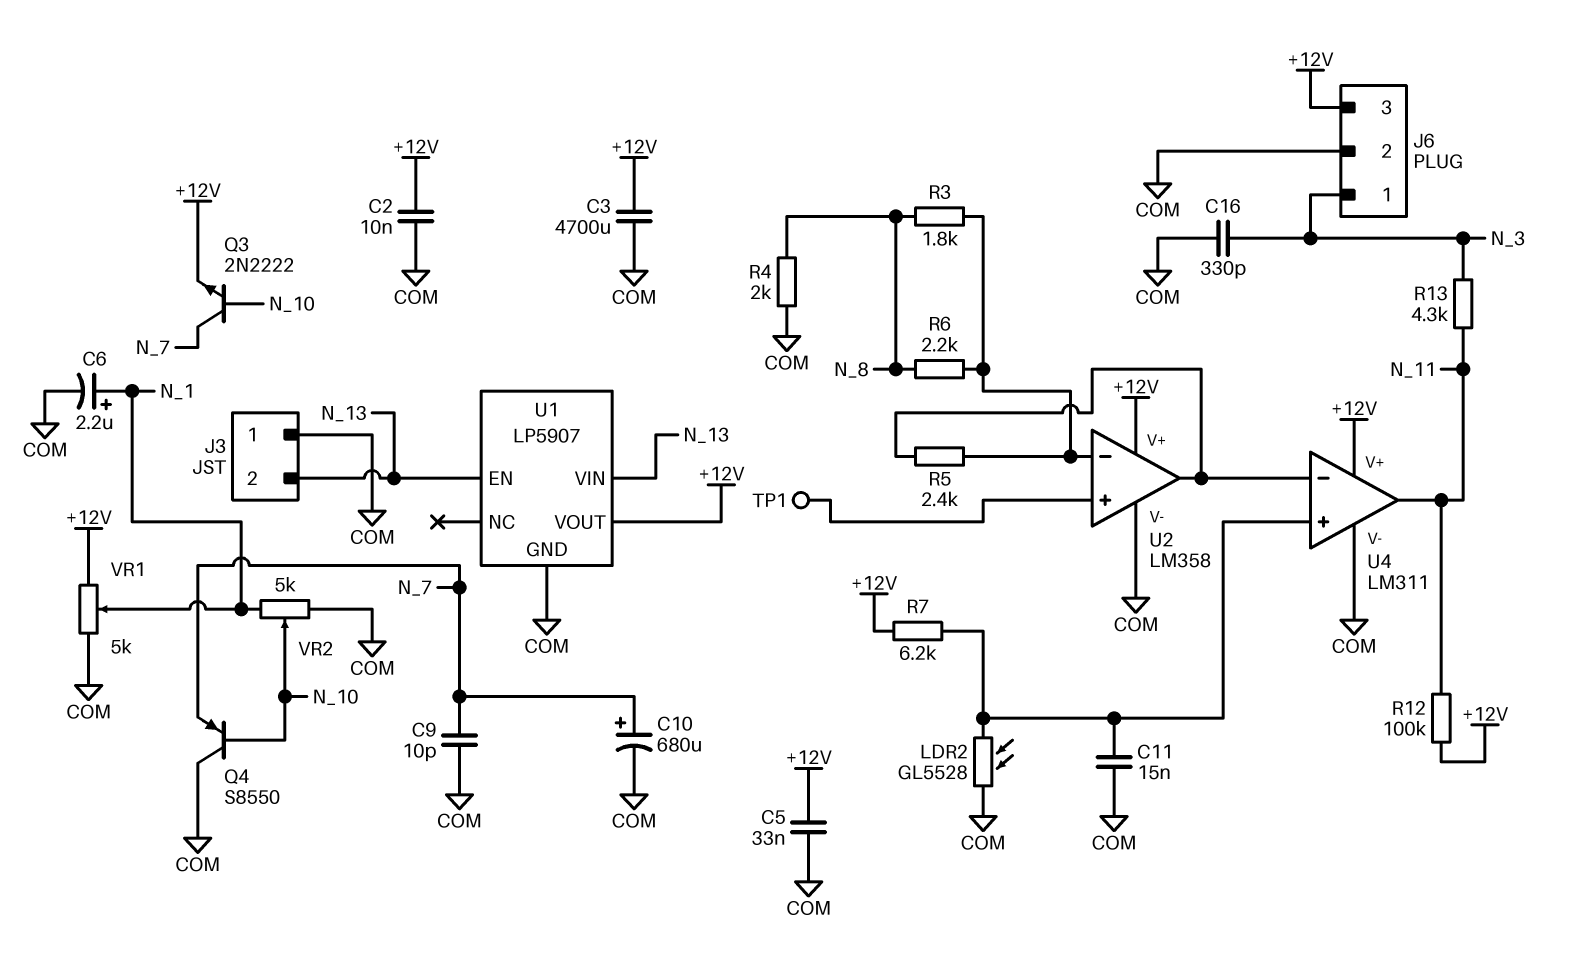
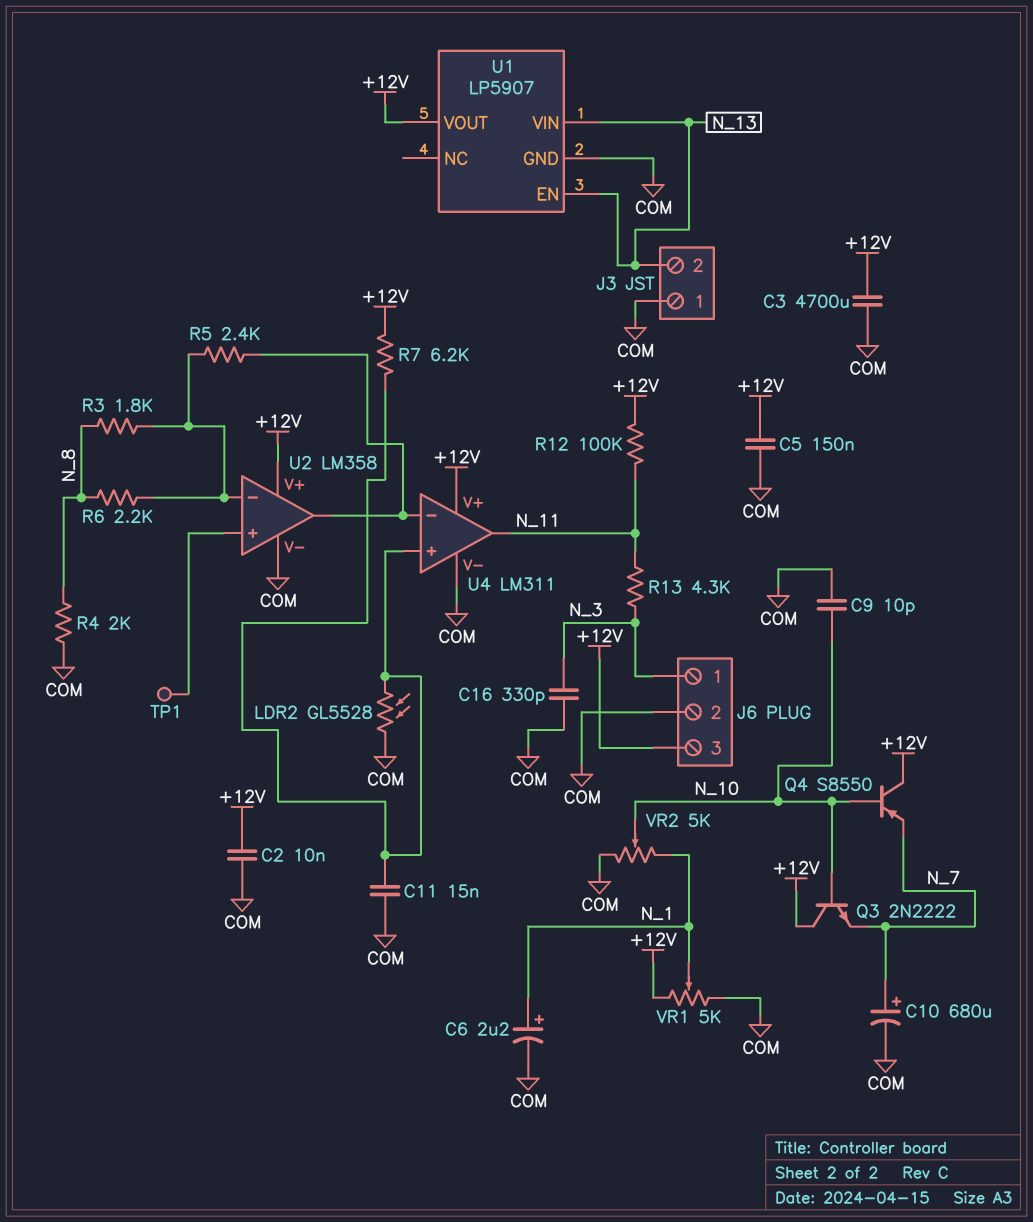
C5: 33nF (+12V, COM) -> 150nF (+12V, COM)
C9: 10pF (COM, N_7) -> 10pF (COM, N_10)
Q3: NPN 2N2222 (B N_10, C N_7, E +12V) -> NPN 2N2222 (B N_10, C +12V, E N_7)
Q4: PNP S8550 (B N_10, C COM, E N_7) -> PNP S8550 (B N_10, C +12V, E N_7)

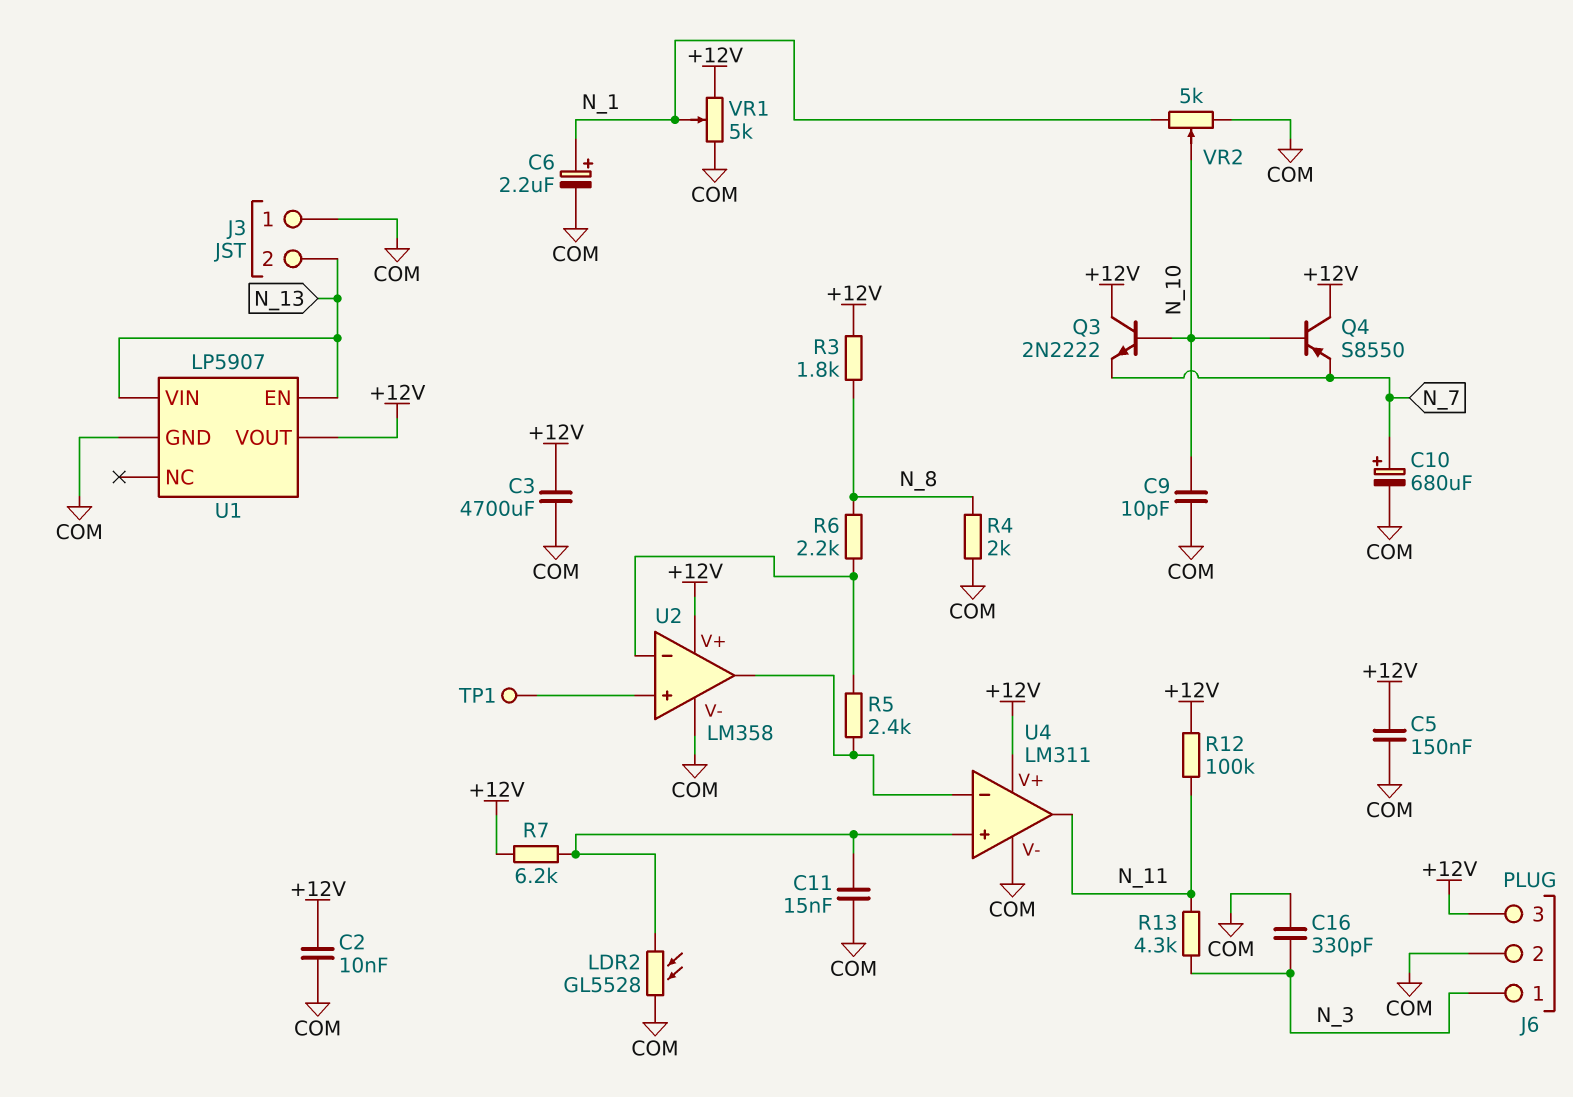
R3: 1.8k (N_8, U2/in-) -> 1.8k (+12V, N_8)

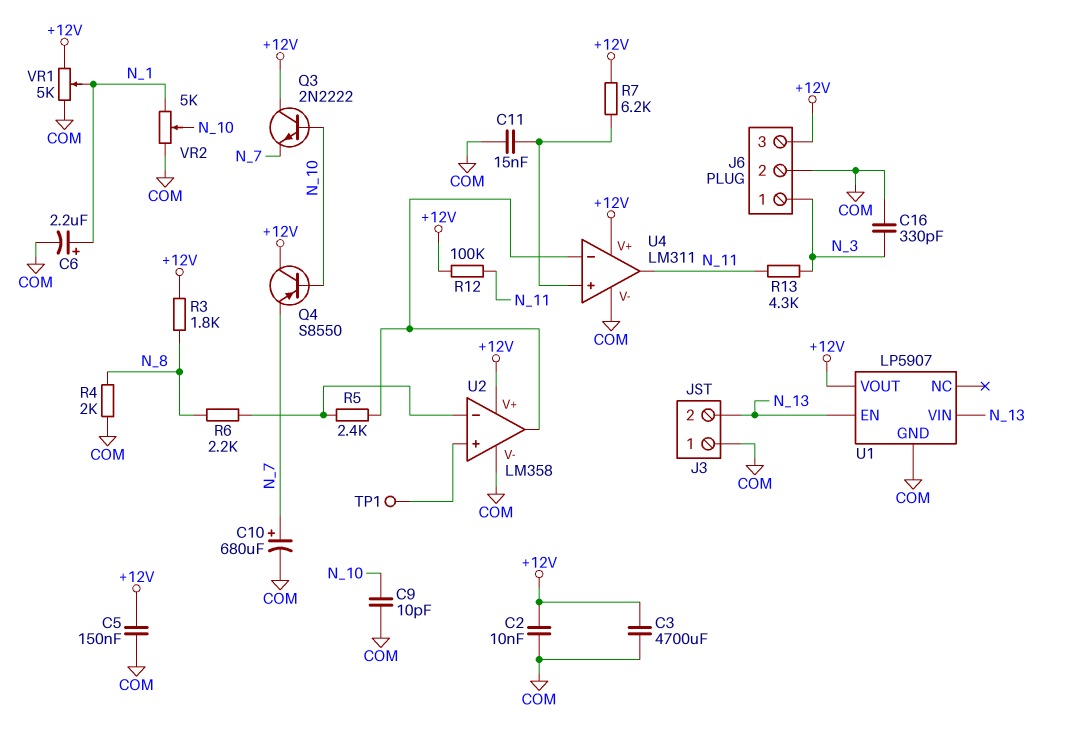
LDR2: GL5528 (COM, U4/in+) -> none

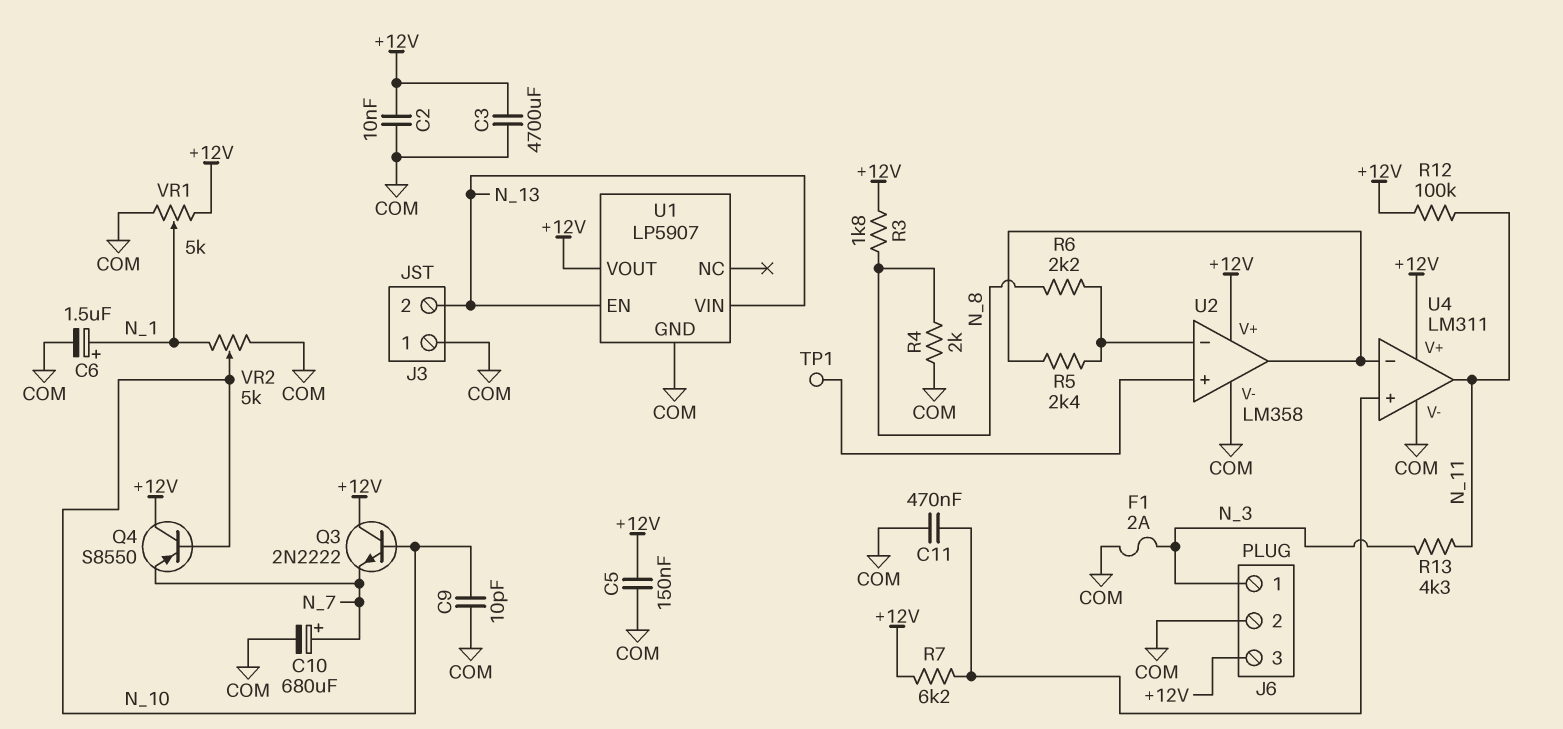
C6: 2.2uF (plus N_1, minus COM) -> 1.5uF (plus N_1, minus COM)
C11: 15nF (COM, U4/in+) -> 470nF (COM, U4/in+)
C16: 330pF (COM, N_3) -> none
F1: none -> 2A (COM, N_3)

